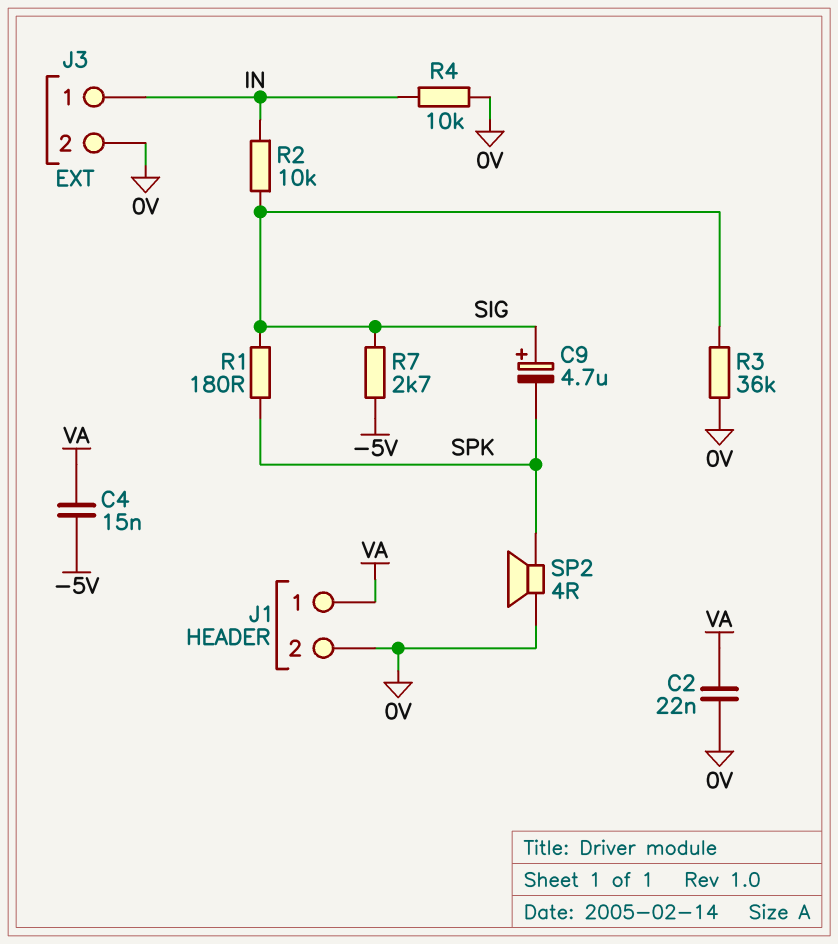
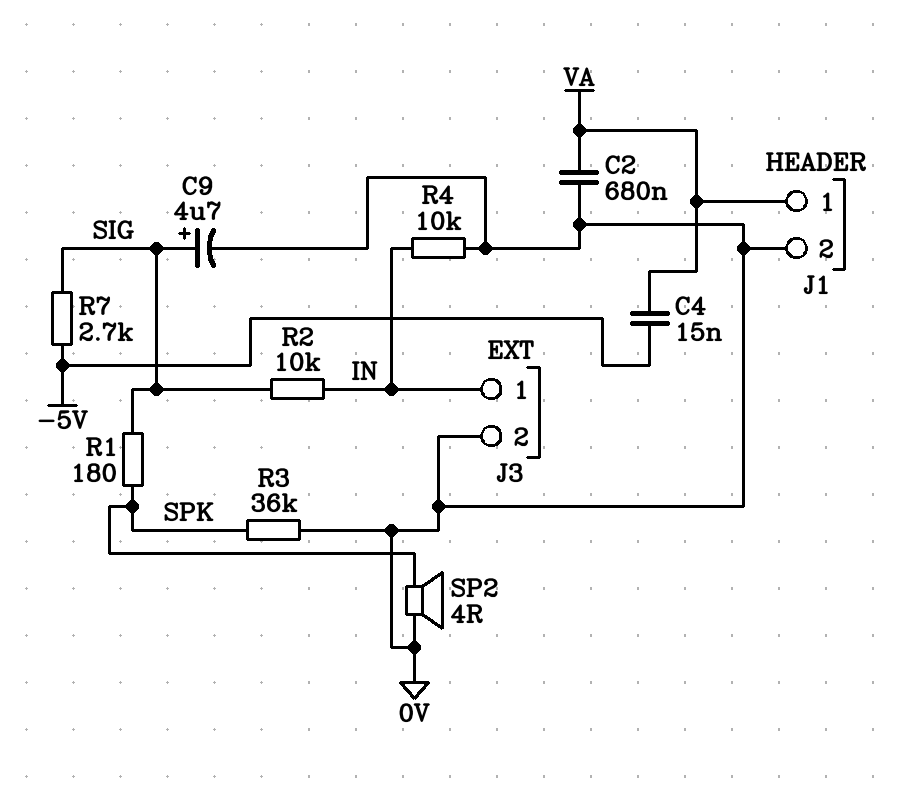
C2: 22nF (0V, VA) -> 680nF (0V, VA)
C9: 4.7uF (plus SIG, minus SPK) -> 4.7uF (plus SIG, minus 0V)
R3: 36k (0V, SIG) -> 36k (0V, SPK)

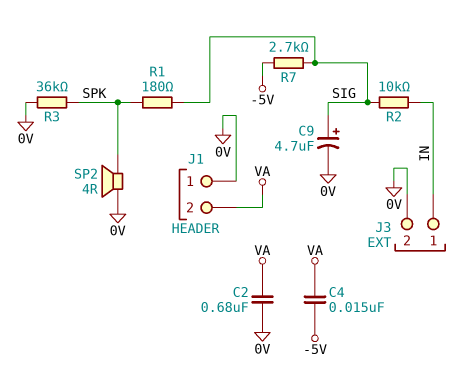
J1 pin 1: VA -> 0V
J1 pin 2: 0V -> VA
R4: 10k (0V, IN) -> none

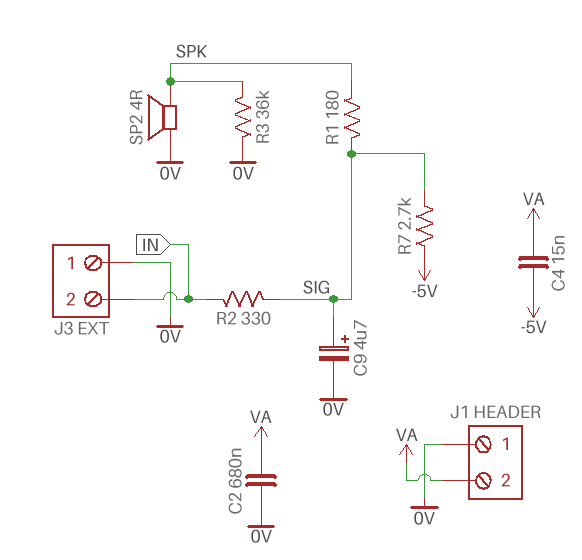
J3 pin 1: IN -> 0V
J3 pin 2: 0V -> IN
R2: 10k (IN, SIG) -> 330 (IN, SIG)

